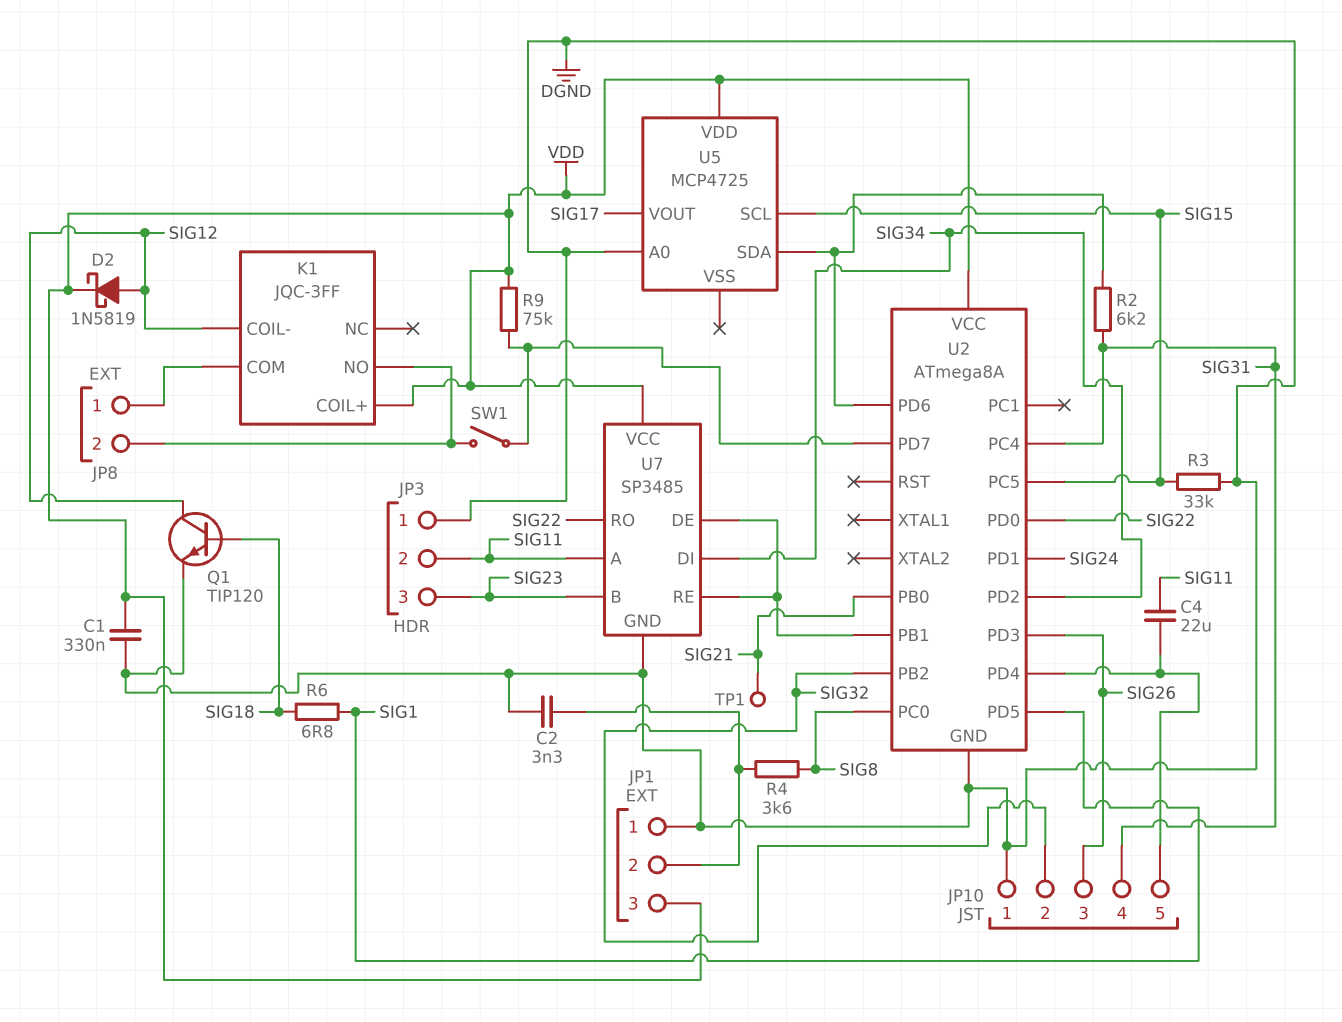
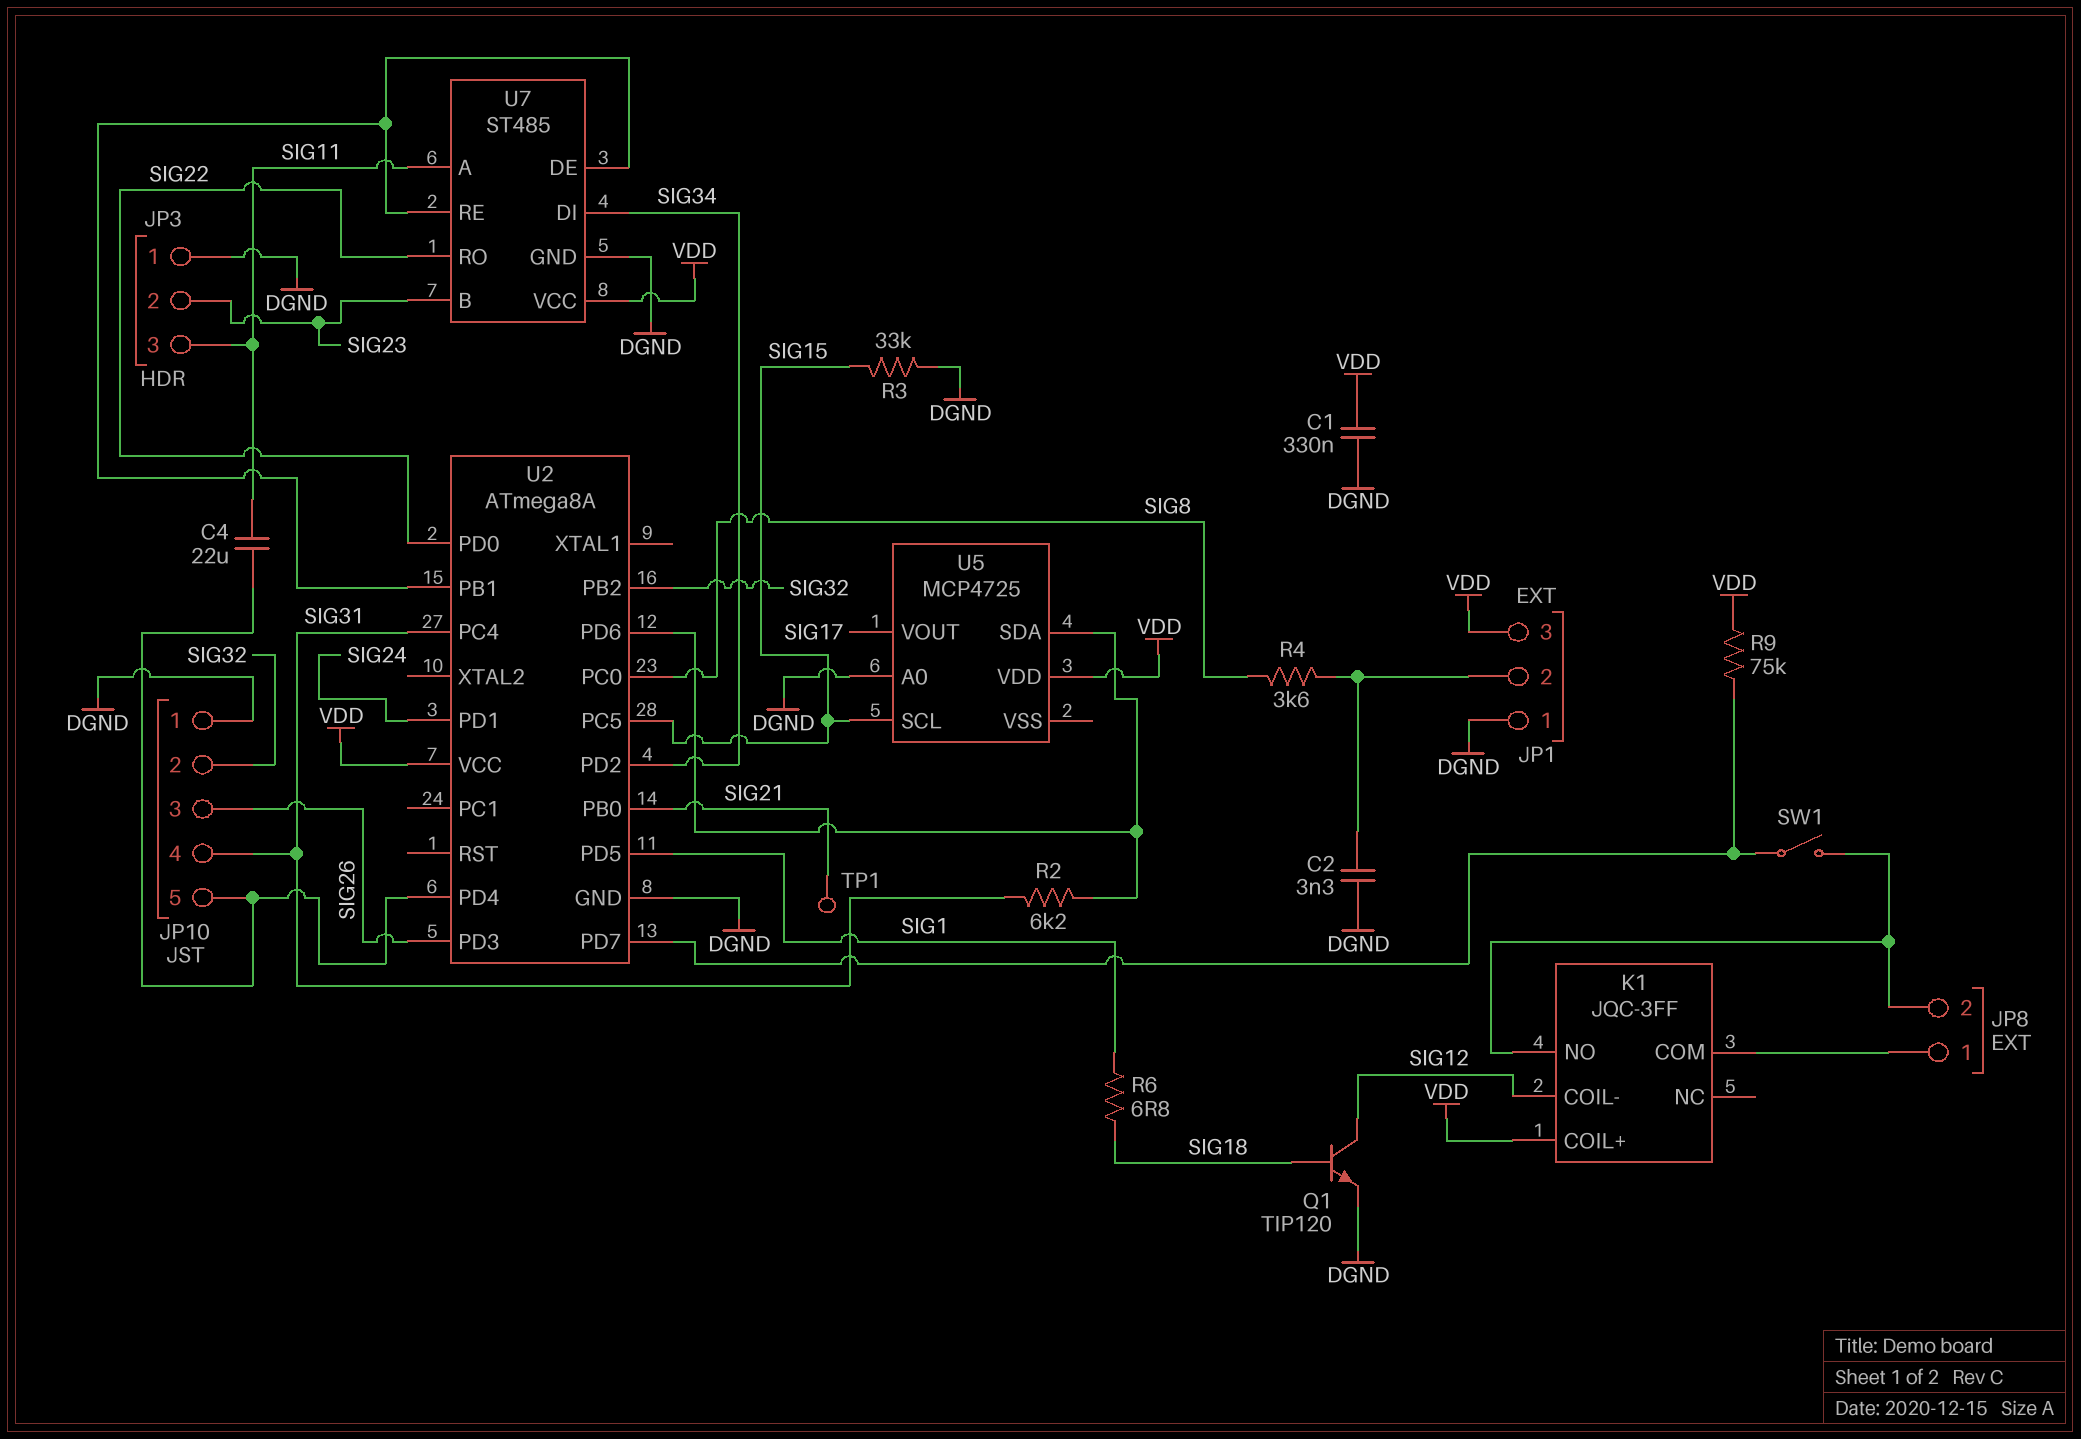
D2: schottky 1N5819 (A SIG12, K VDD) -> none
JP3 pin 2: SIG11 -> SIG23
JP3 pin 3: SIG23 -> SIG11
U7: SP3485 -> ST485

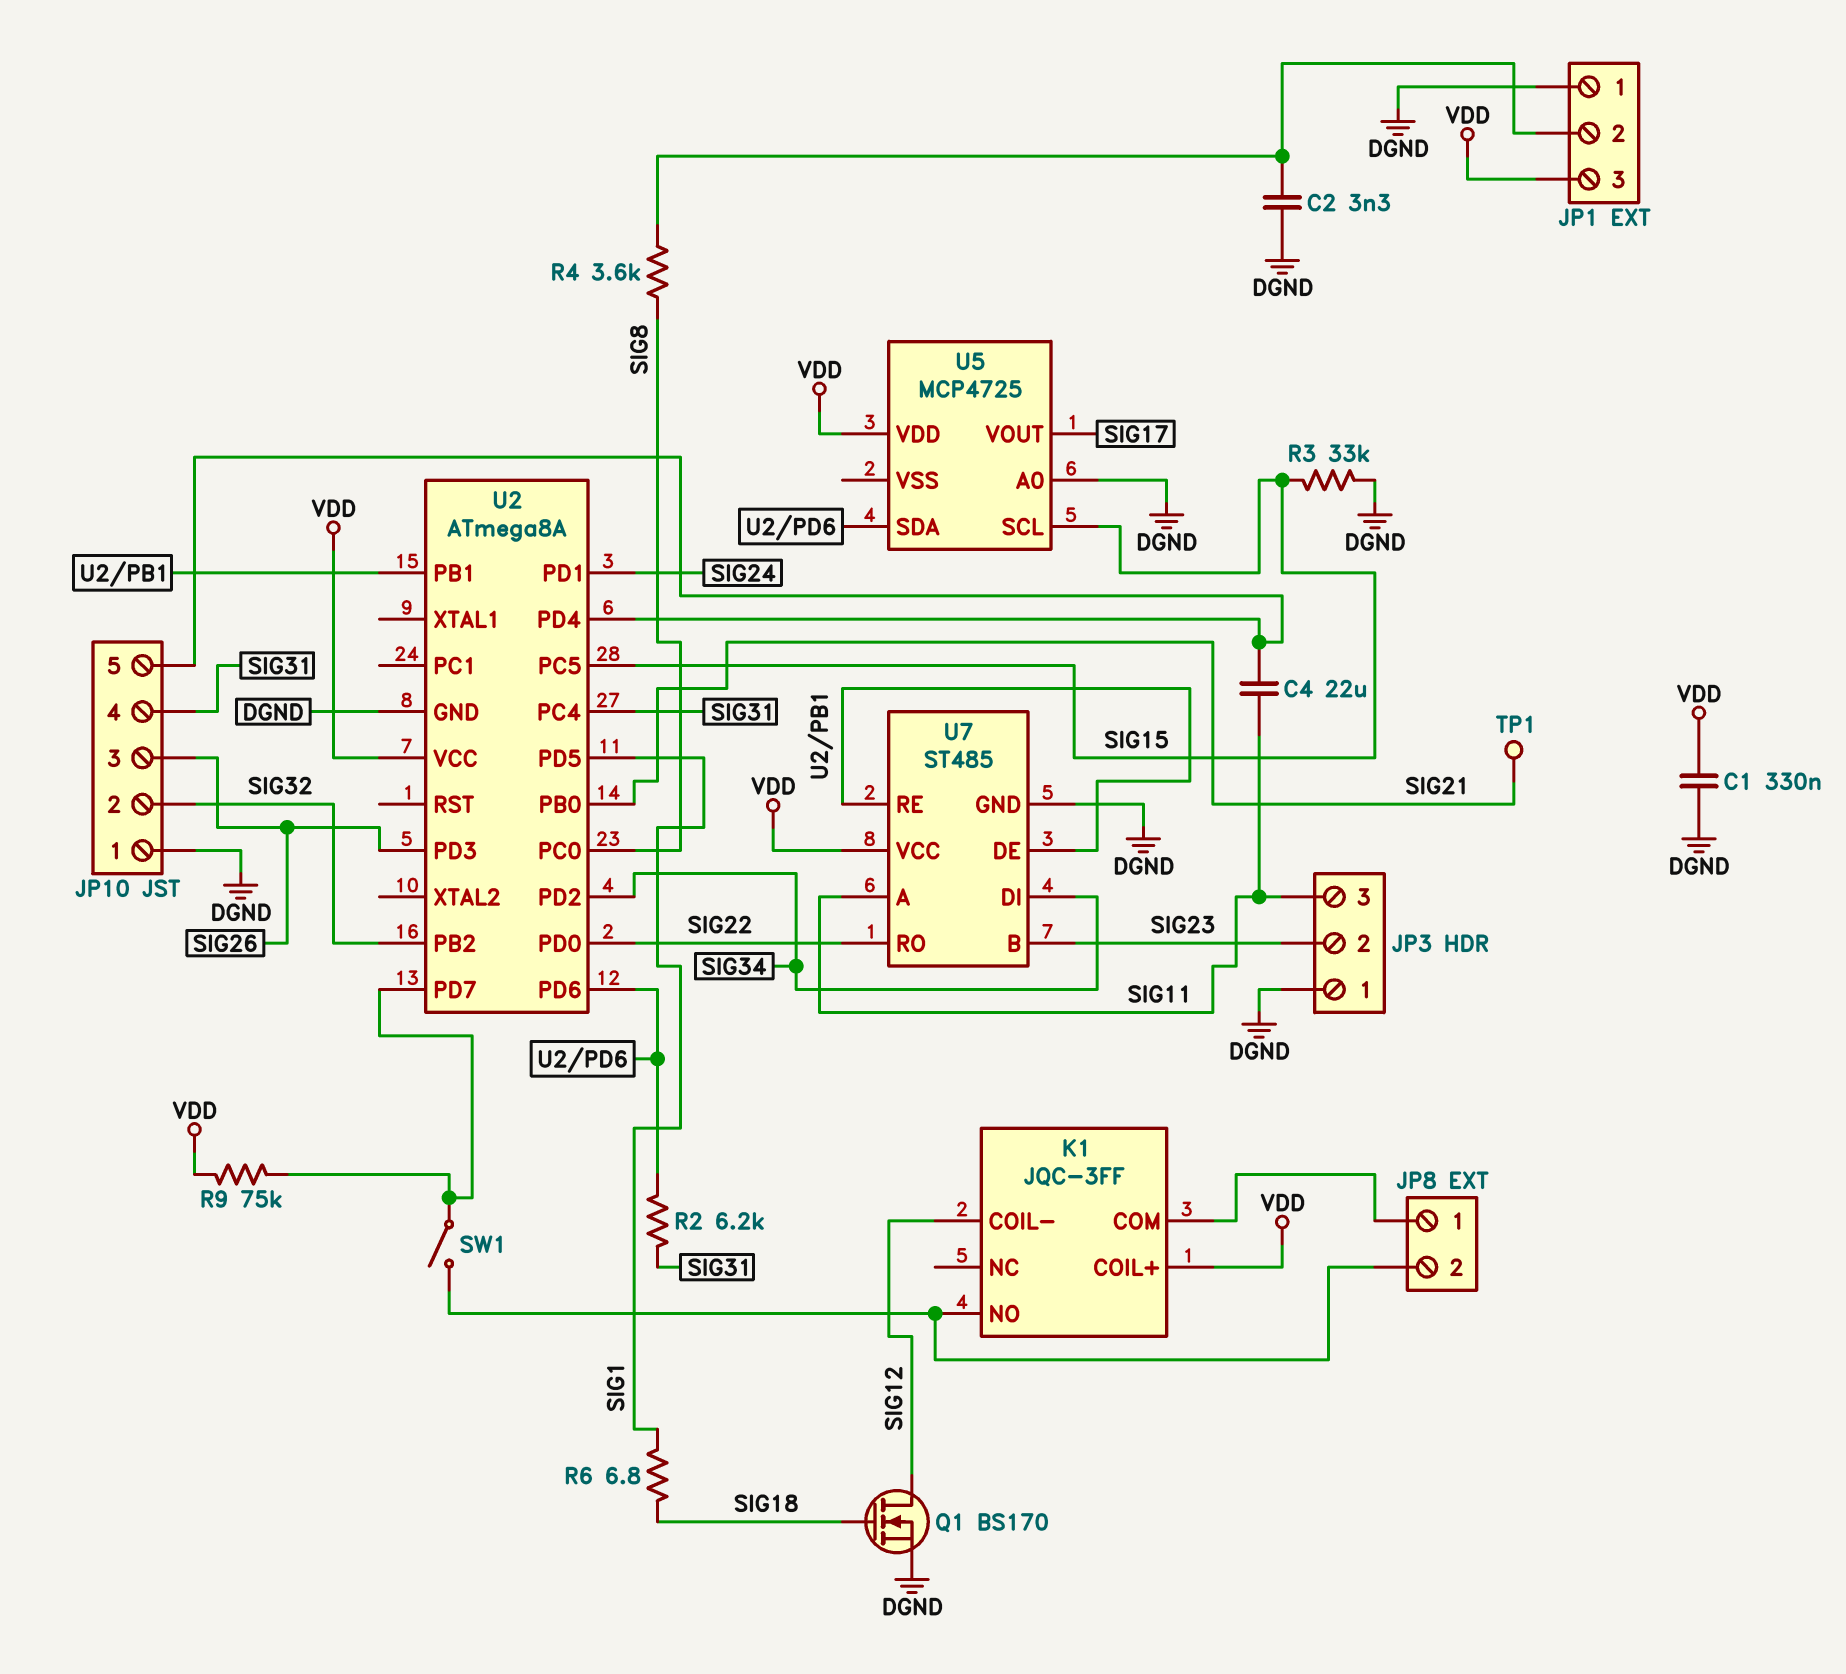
Q1: NPN TIP120 (B SIG18, C SIG12, E DGND) -> NMOS BS170 (G SIG18, D SIG12, S DGND)

